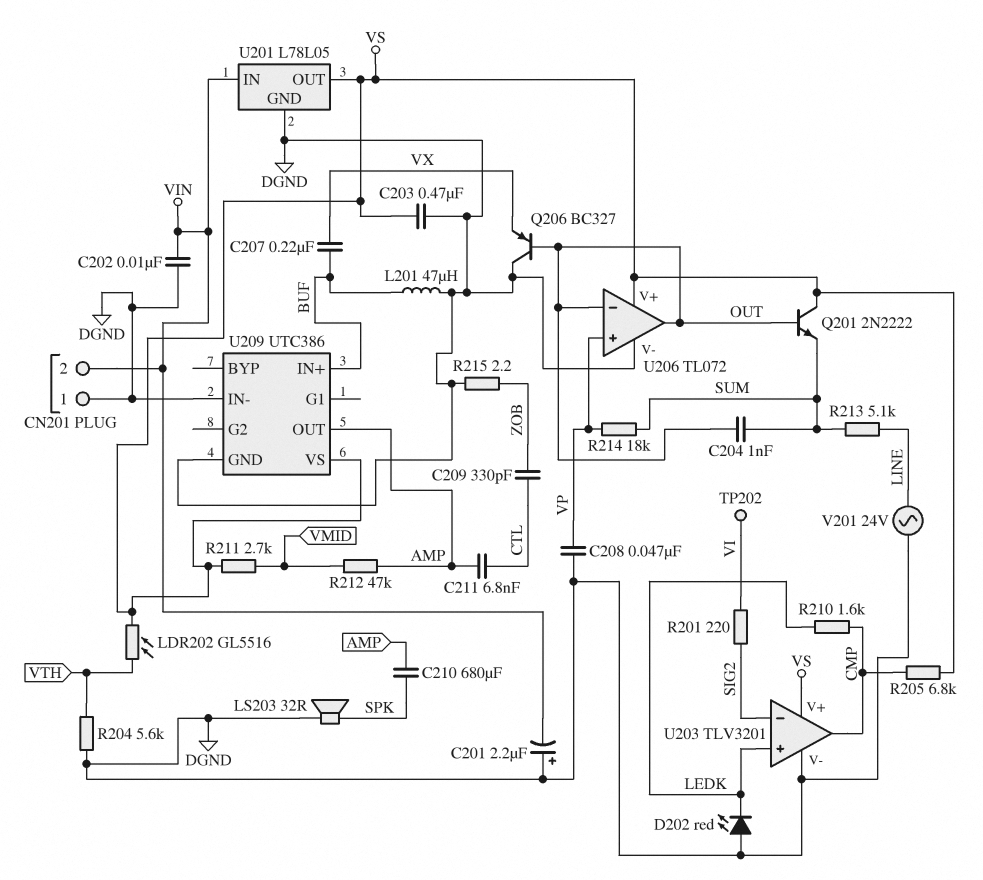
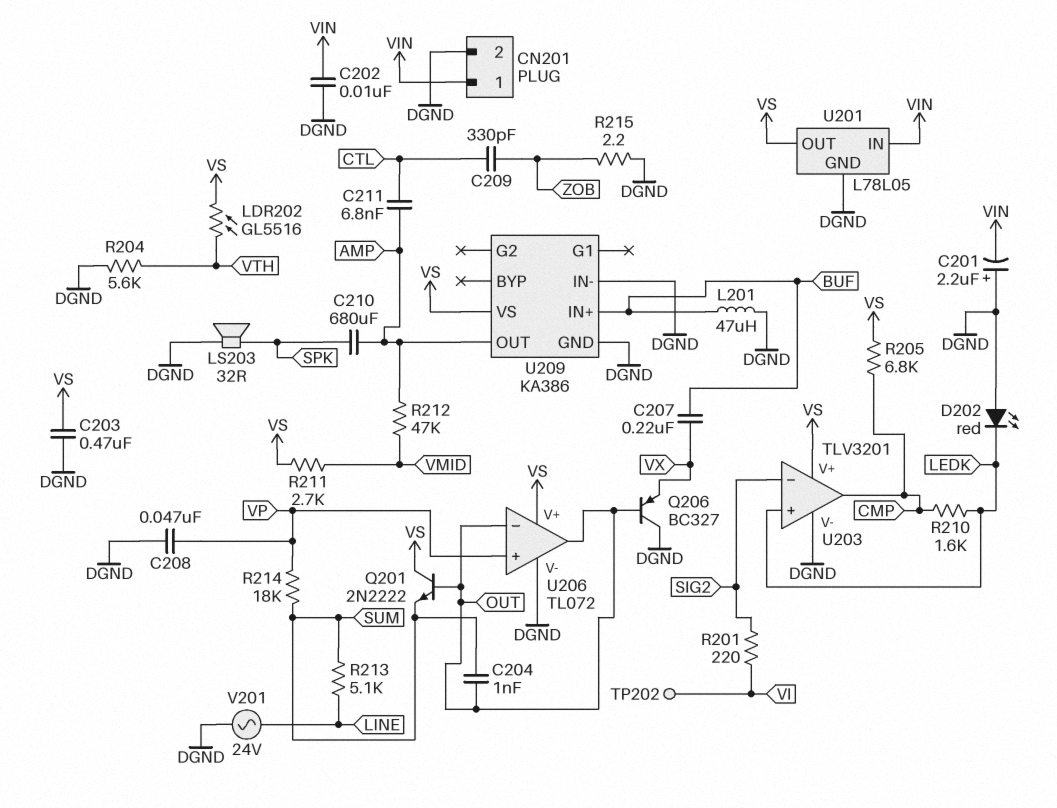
CN201 pin 1: DGND -> VIN
CN201 pin 2: VIN -> DGND
U209: UTC386 -> KA386

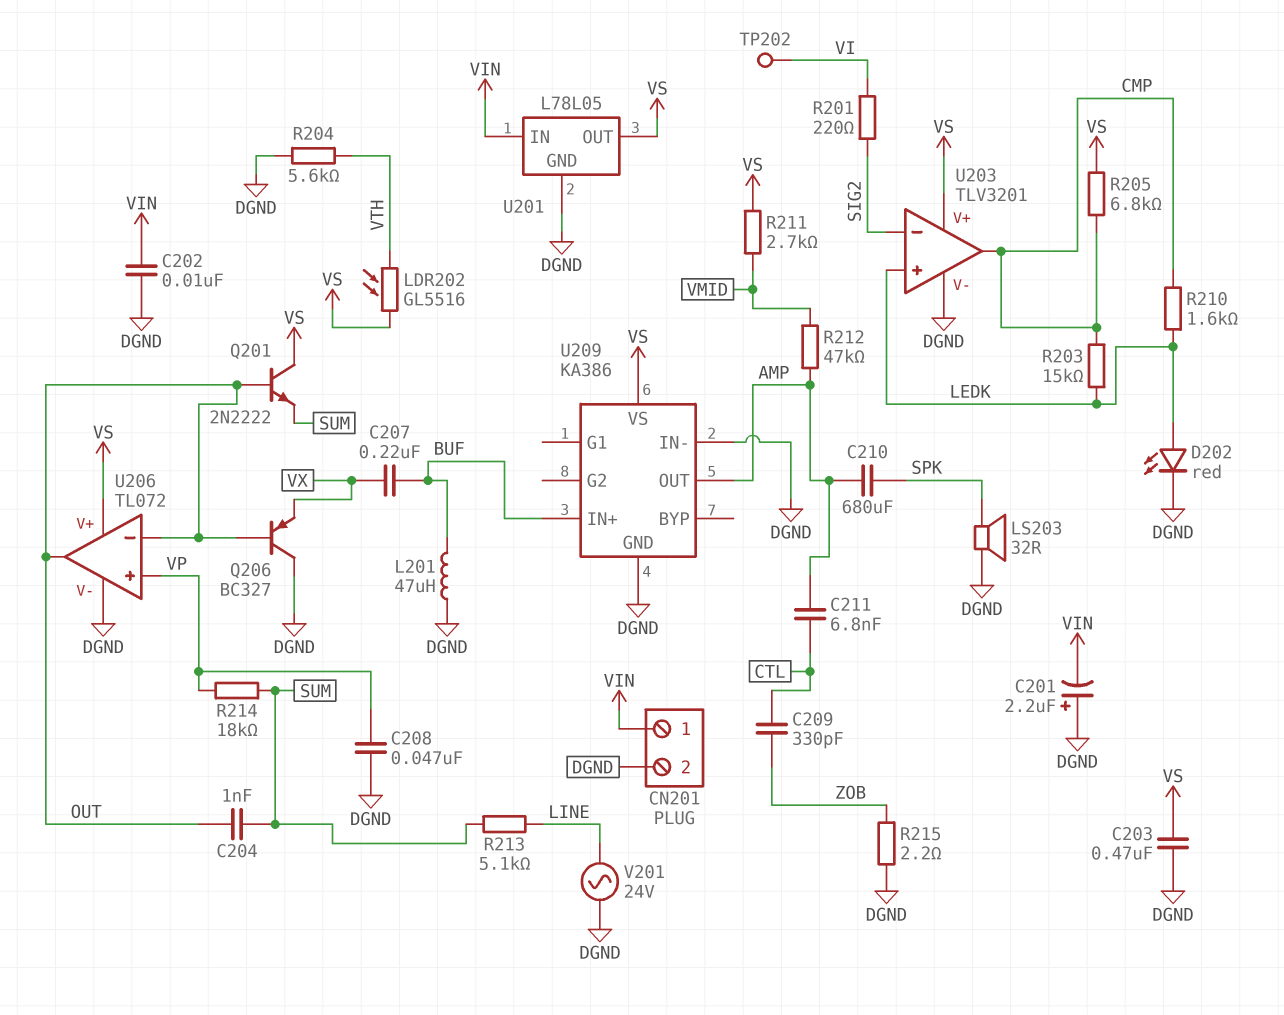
D202: LED red (A DGND, K LEDK) -> LED red (A LEDK, K DGND)
R203: none -> 15k (CMP, LEDK)

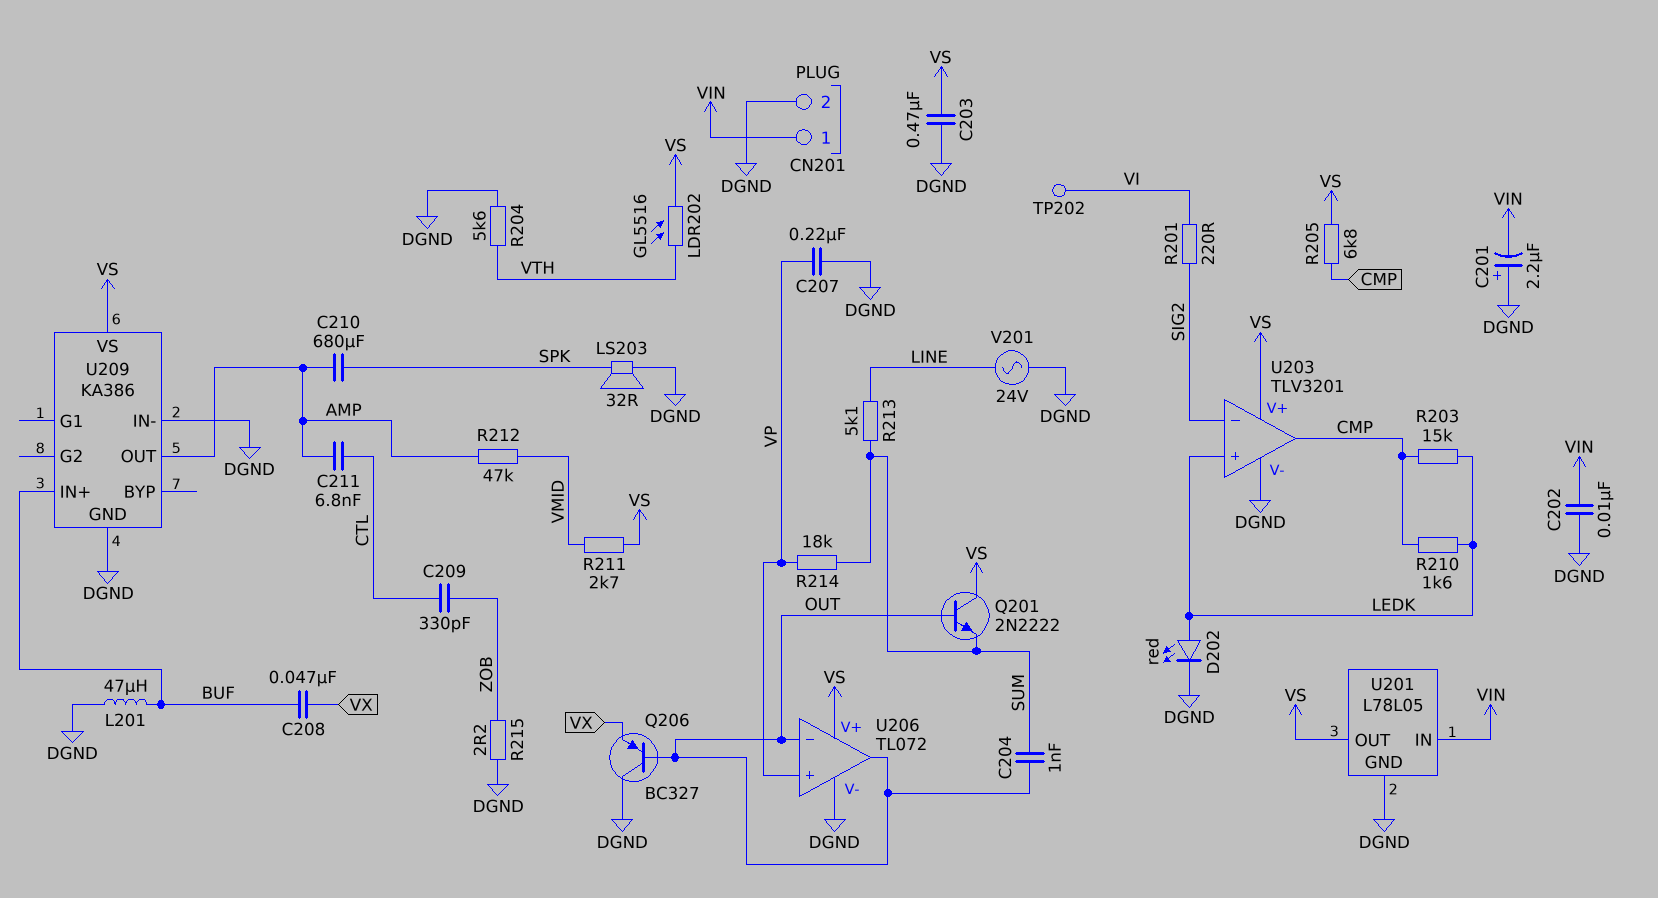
C207: 220nF (BUF, VX) -> 220nF (DGND, VP)
C208: 47nF (DGND, VP) -> 47nF (BUF, VX)

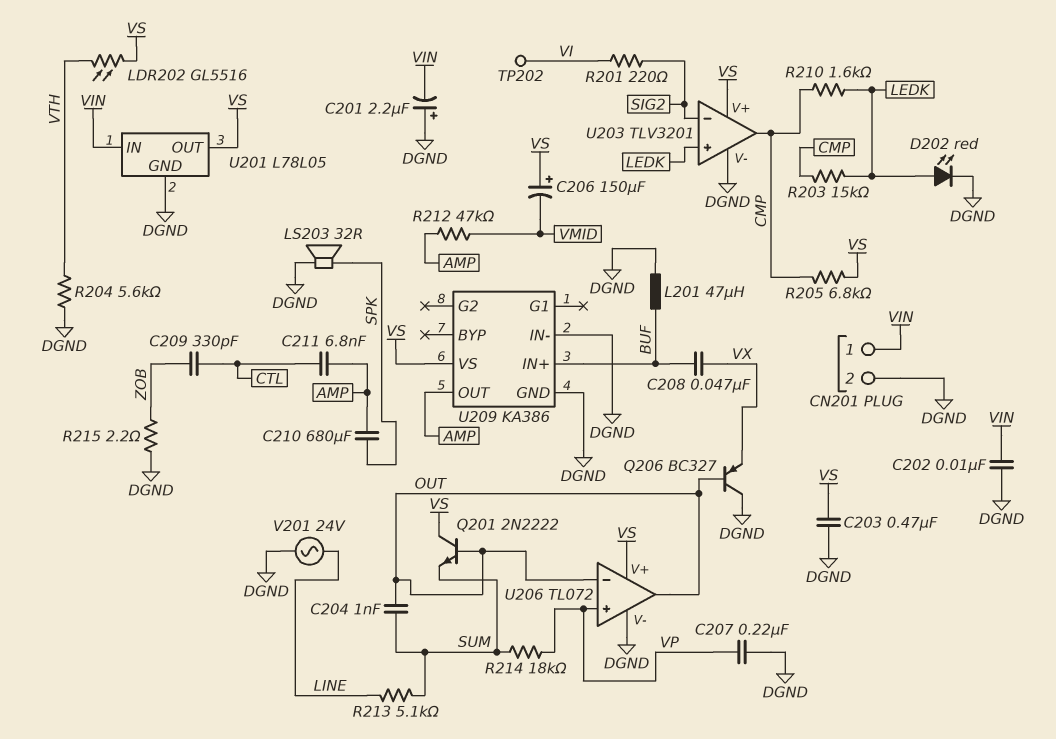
C206: none -> 150uF (plus VS, minus VMID)
R211: 2.7k (VMID, VS) -> none

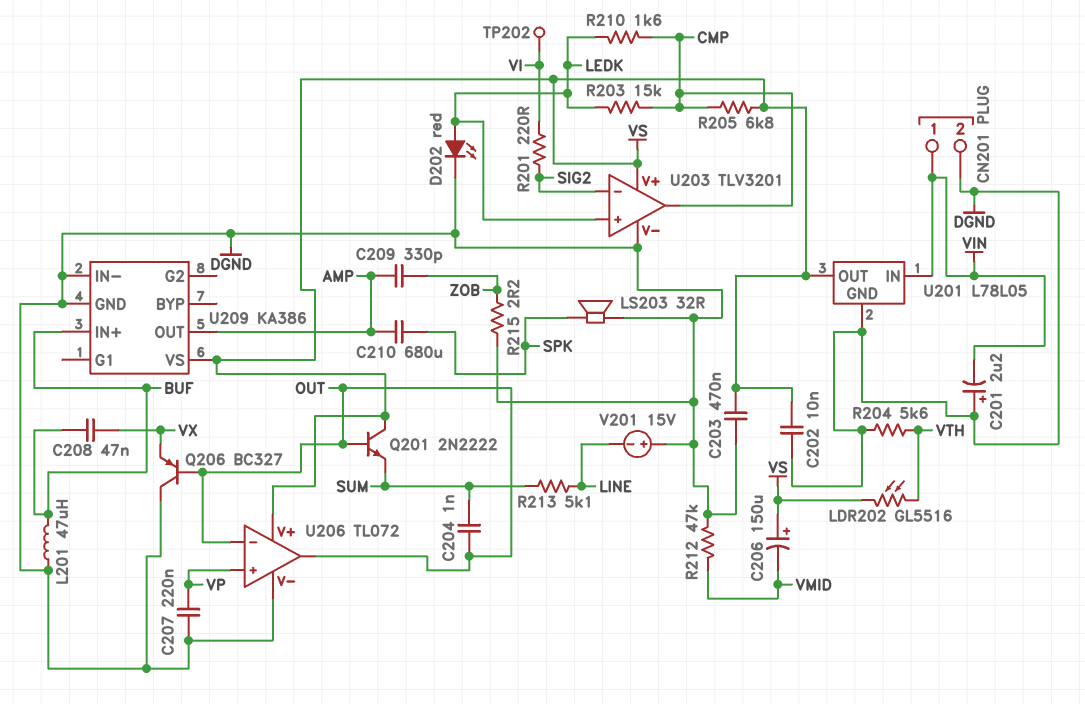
C202: 10nF (DGND, VIN) -> 10nF (DGND, VS)
C209: 330pF (CTL, ZOB) -> 330pF (AMP, ZOB)
C211: 6.8nF (AMP, CTL) -> none
R212: 47k (AMP, VMID) -> 47k (DGND, VMID)
R214: 18k (SUM, VP) -> none
V201: AC 24V (DGND, LINE) -> 15V (plus DGND, minus LINE)

